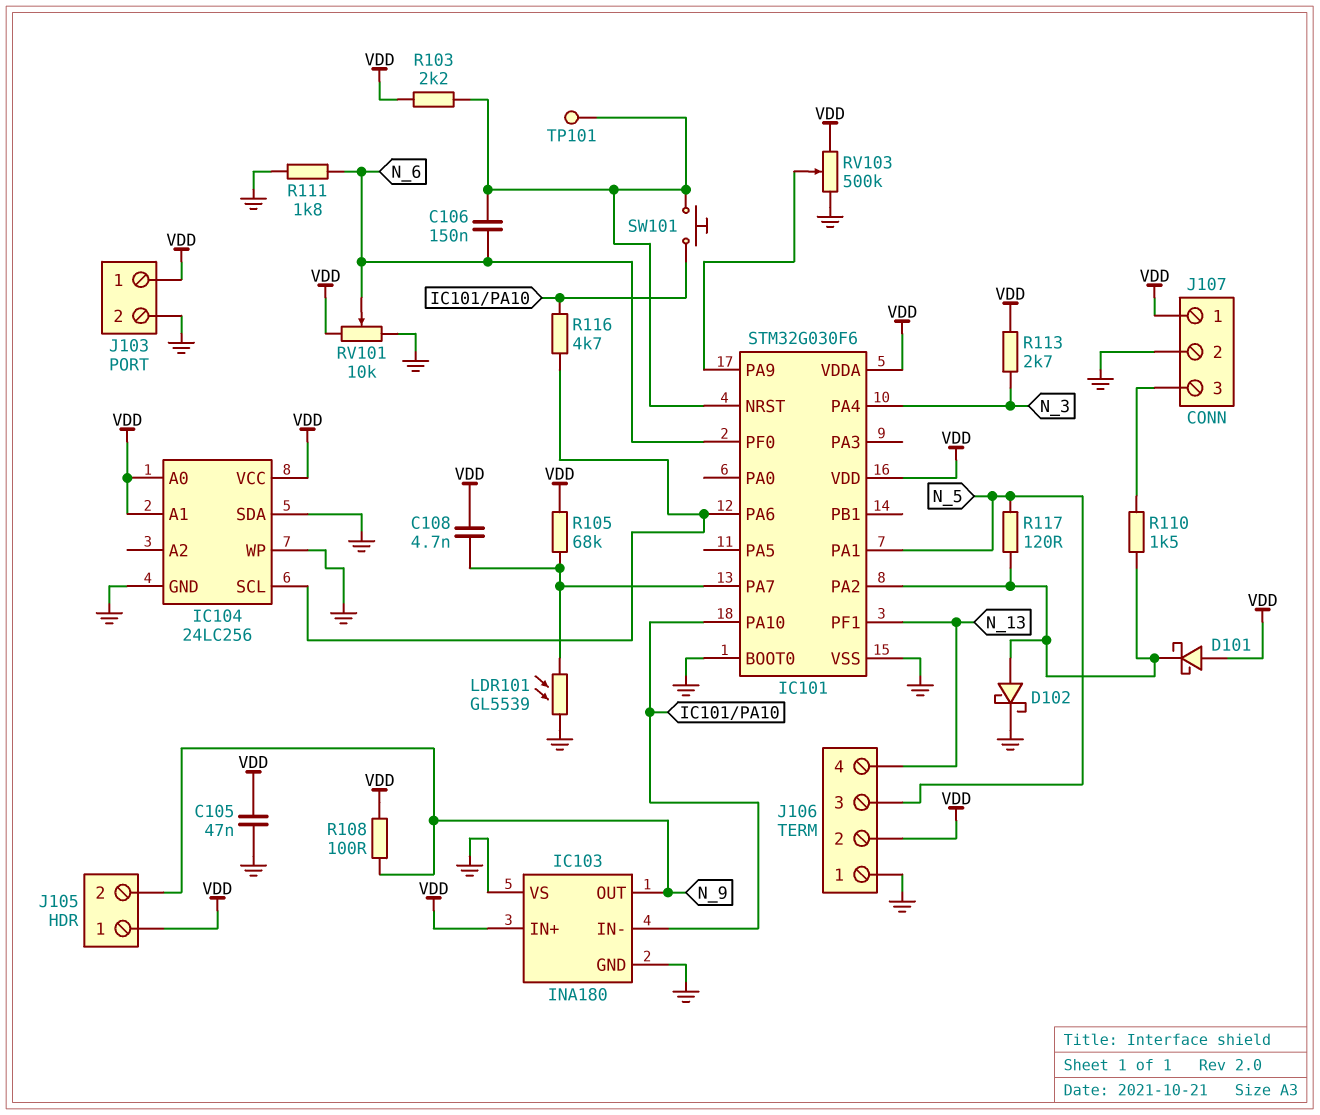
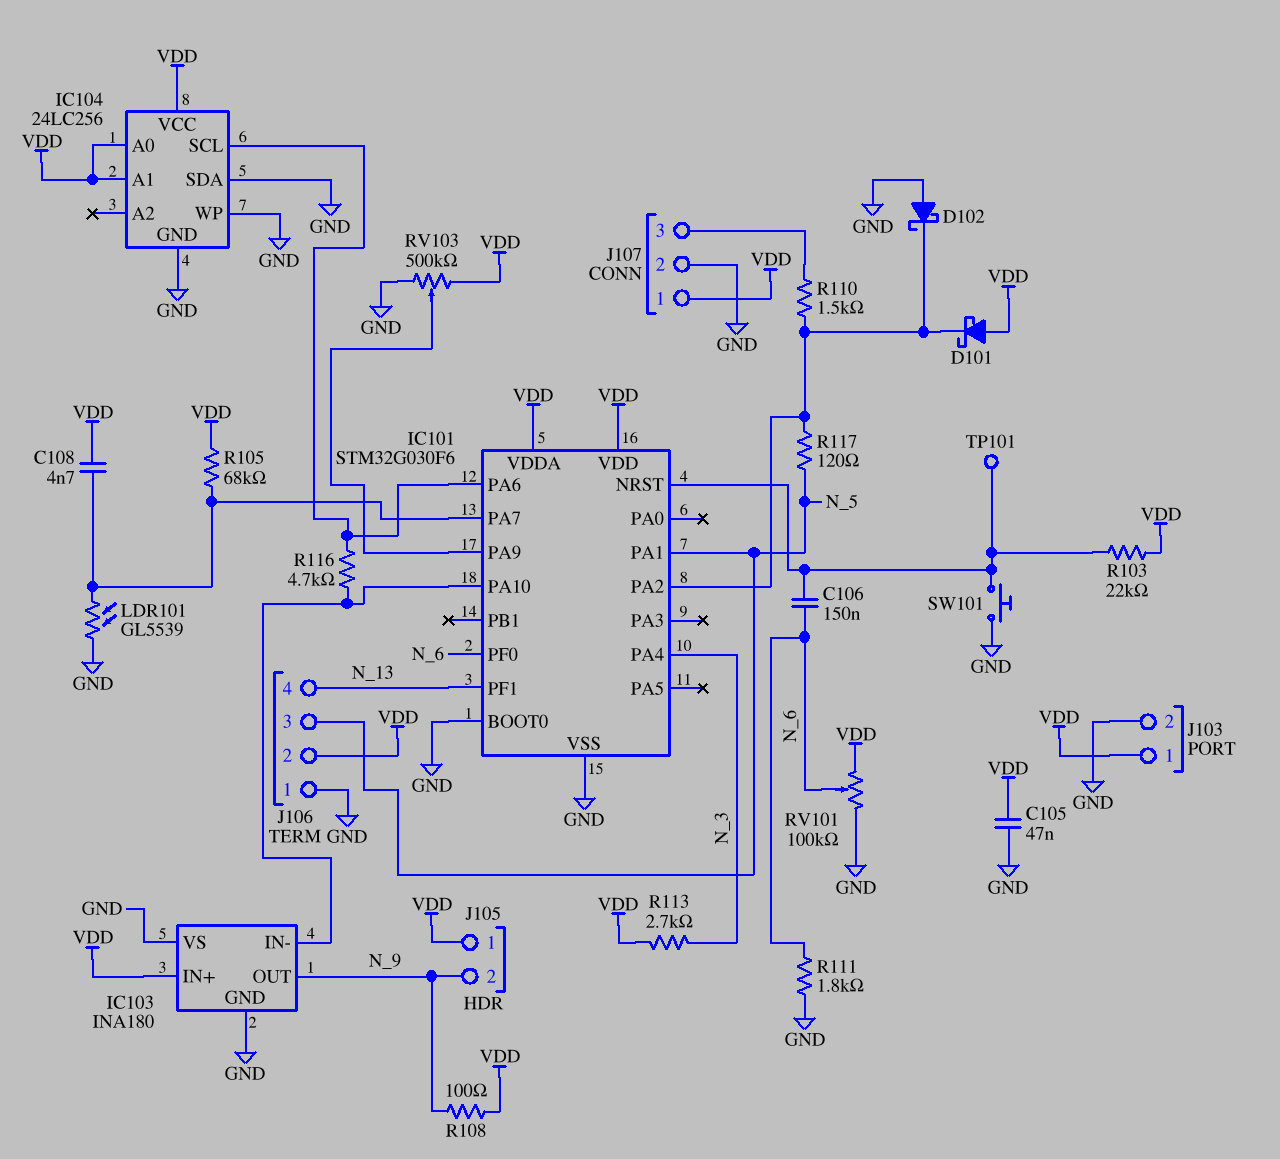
D102: schottky (A IC101/PA2, K GND) -> schottky (A GND, K IC101/PA2)
R103: 2.2k (IC101/NRST, VDD) -> 22k (IC101/NRST, VDD)
RV101: 10k (GND, VDD, wiper N_6) -> 100k (GND, VDD, wiper N_6)
SW101: button (IC101/NRST, IC101/PA10) -> button (GND, IC101/NRST)

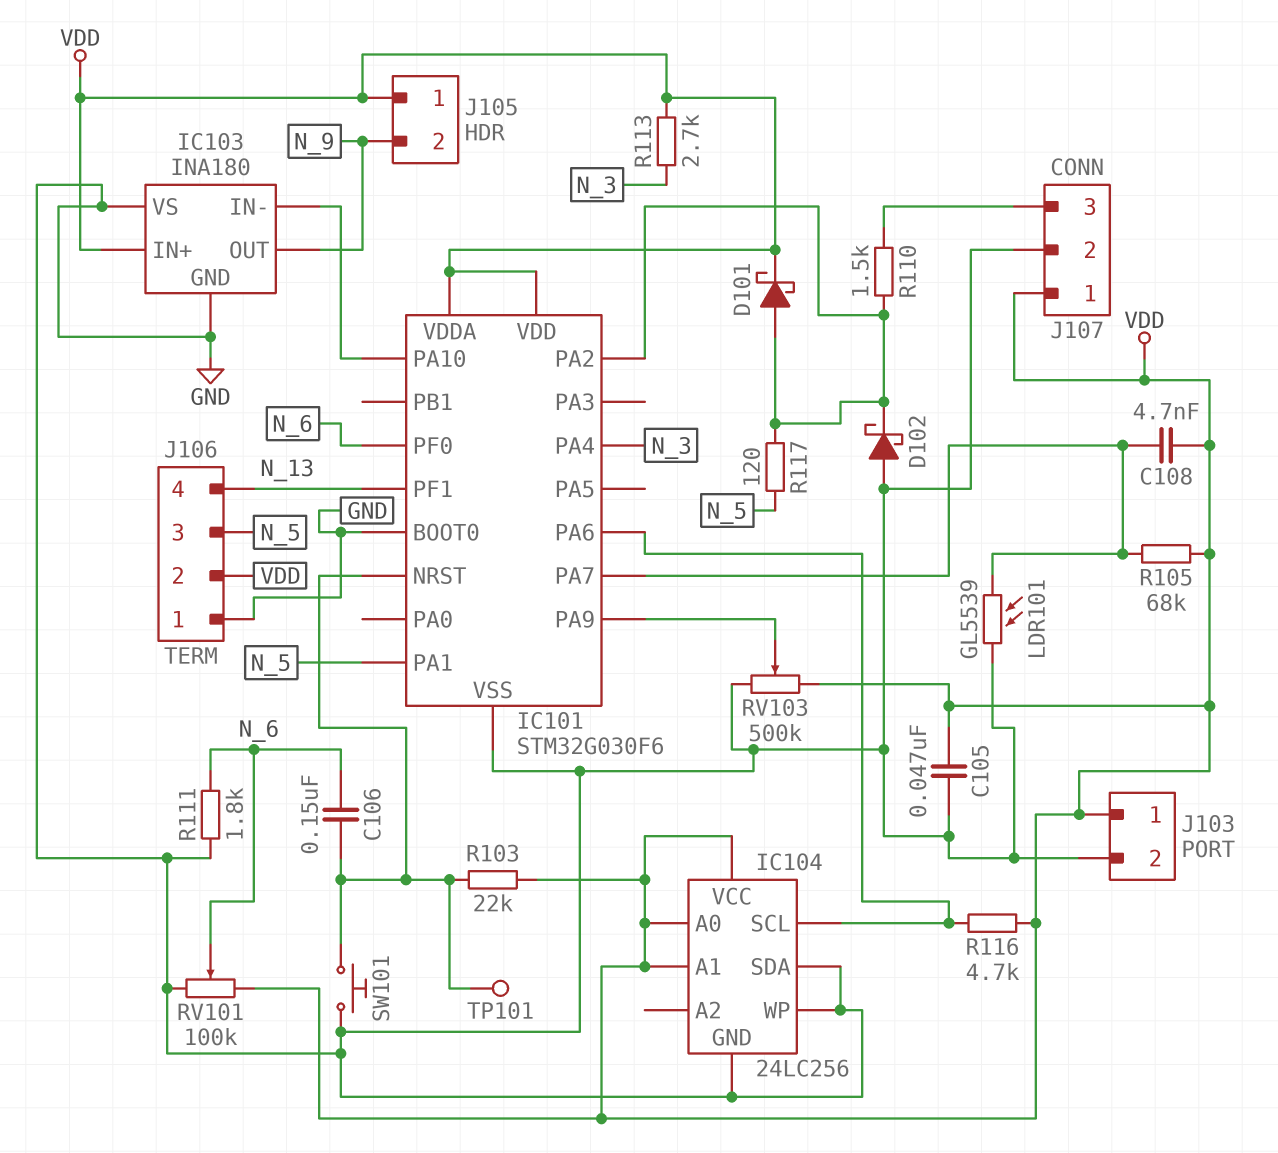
D101: schottky (A VDD, K IC101/PA2) -> schottky (A IC101/PA2, K VDD)
R108: 100 (N_9, VDD) -> none
R116: 4.7k (IC101/PA6, IC101/PA10) -> 4.7k (IC101/PA6, VDD)

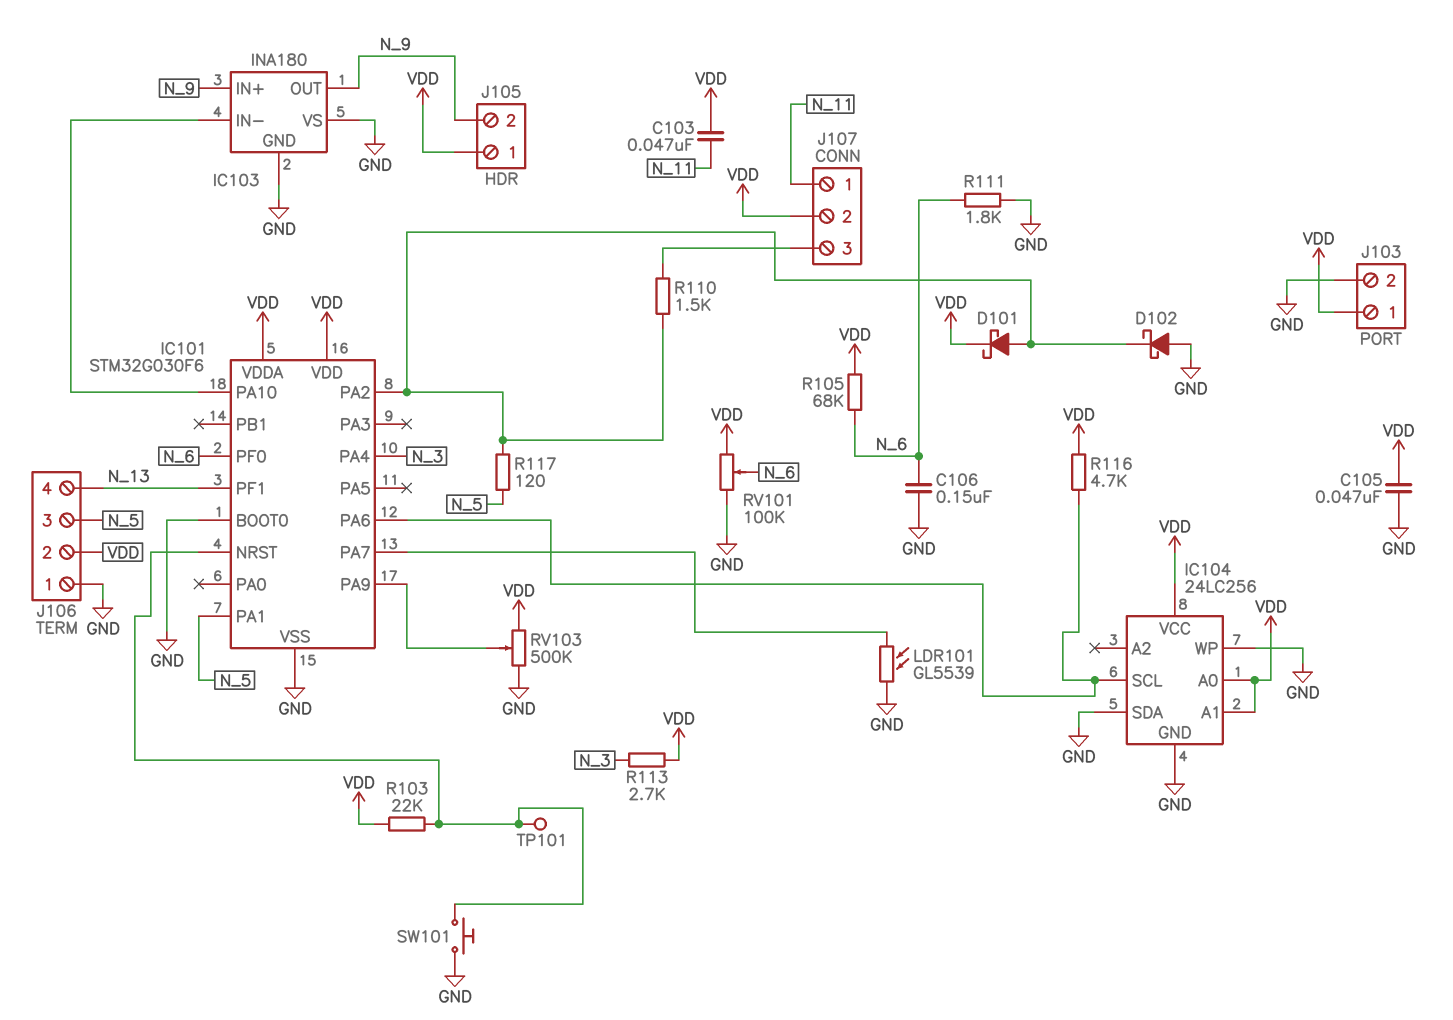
C103: none -> 47nF (N_11, VDD)
C106: 150nF (IC101/NRST, N_6) -> 150nF (GND, N_6)
C108: 4.7nF (IC101/PA7, VDD) -> none
IC103 pin IN+: VDD -> N_9
J107 pin 1: VDD -> N_11
J107 pin 2: GND -> VDD
R105: 68k (IC101/PA7, VDD) -> 68k (N_6, VDD)

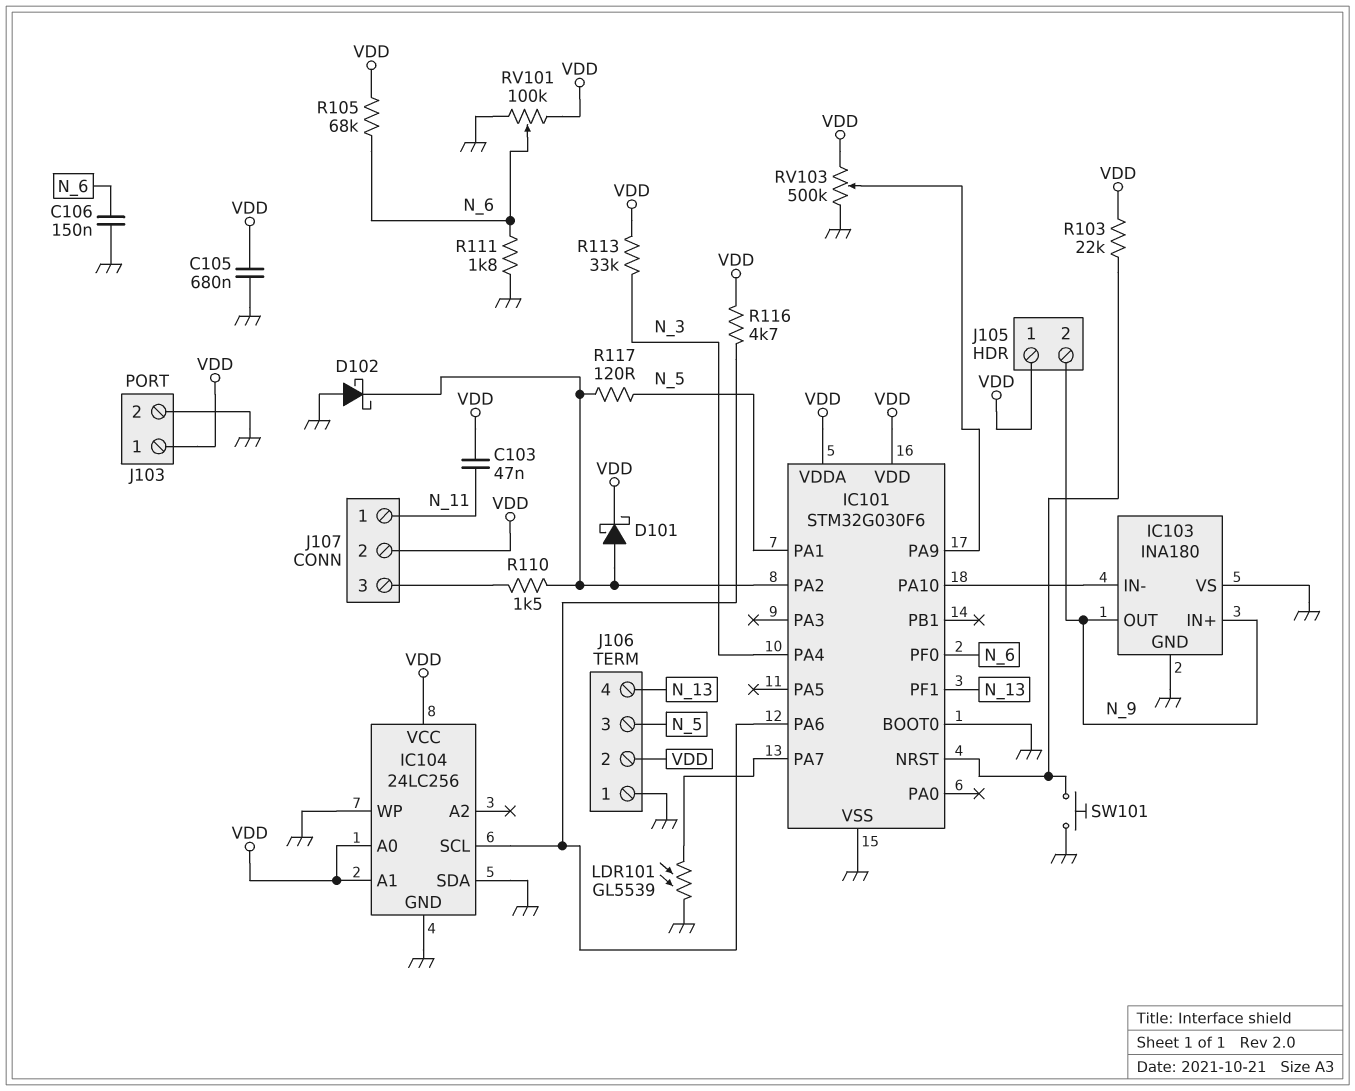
C105: 47nF (GND, VDD) -> 680nF (GND, VDD)
R113: 2.7k (N_3, VDD) -> 33k (N_3, VDD)
TP101: test point (IC101/NRST) -> none

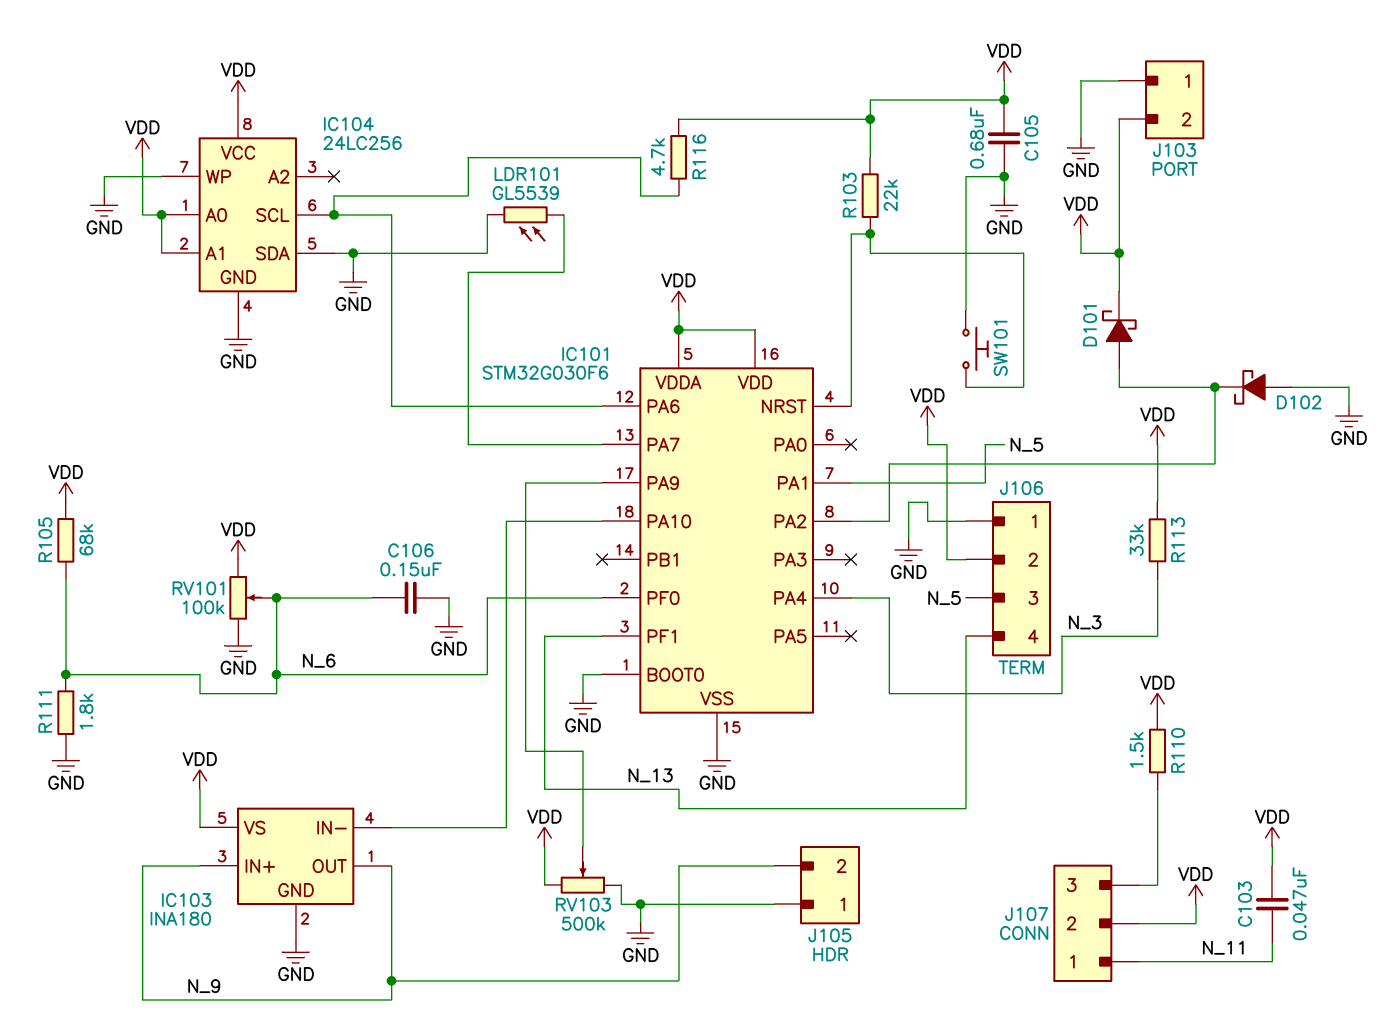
IC103 pin VS: GND -> VDD
J103 pin 1: VDD -> GND
J103 pin 2: GND -> VDD
J105 pin 1: VDD -> GND
R110: 1.5k (IC101/PA2, J107/3) -> 1.5k (J107/3, VDD)
R117: 120 (IC101/PA2, N_5) -> none

